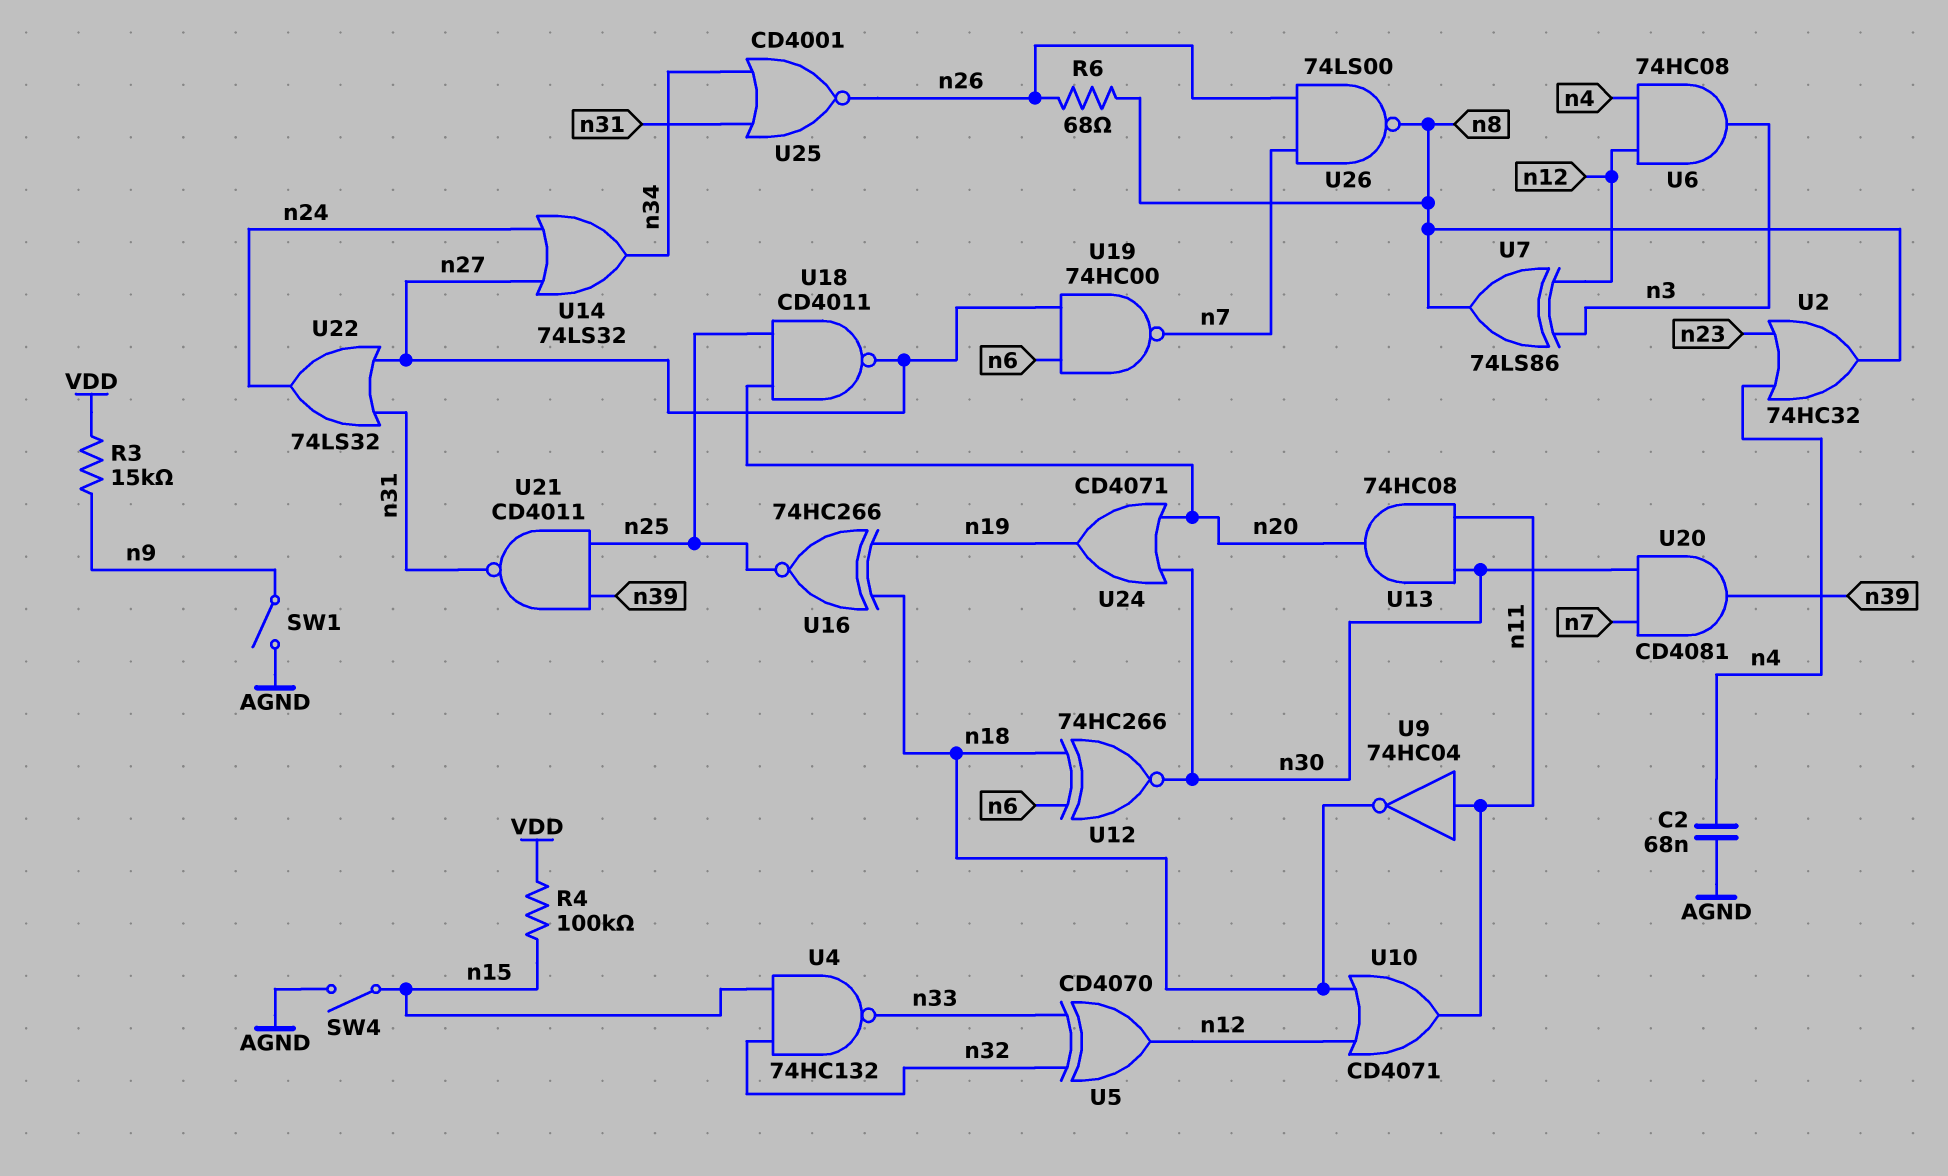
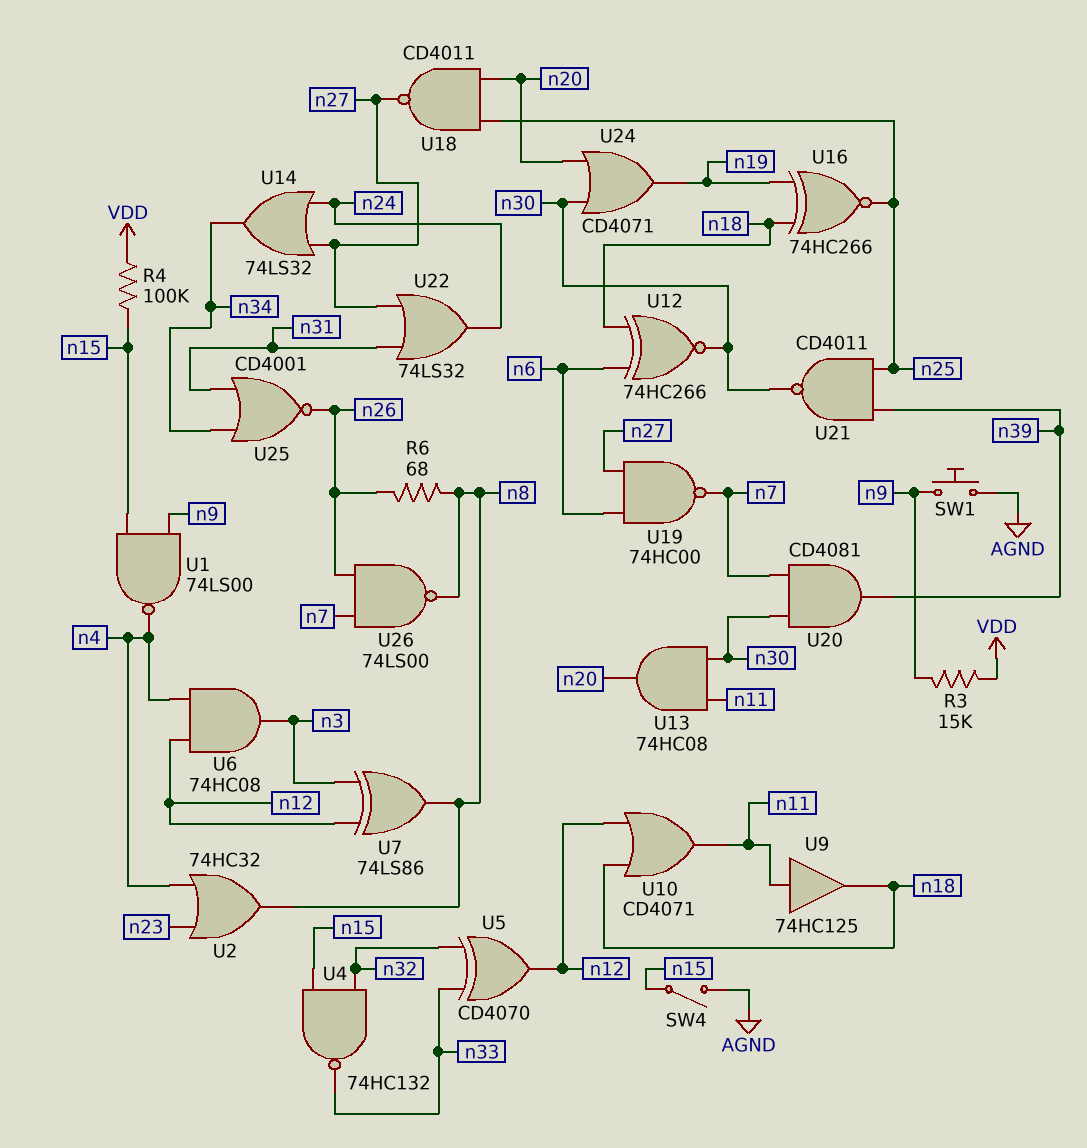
C2: 68nF (AGND, n4) -> none
SW1: switch (AGND, n9) -> button (AGND, n9)
U1: none -> NAND 74LS00 (in n9, in n15, out n4)
U9: NOT 74HC04 (in n11, out n18) -> buffer 74HC125 (in n11, out n18)
U21: NAND CD4011 (in n25, in n39, out n31) -> NAND CD4011 (in n25, in n39, out n30)

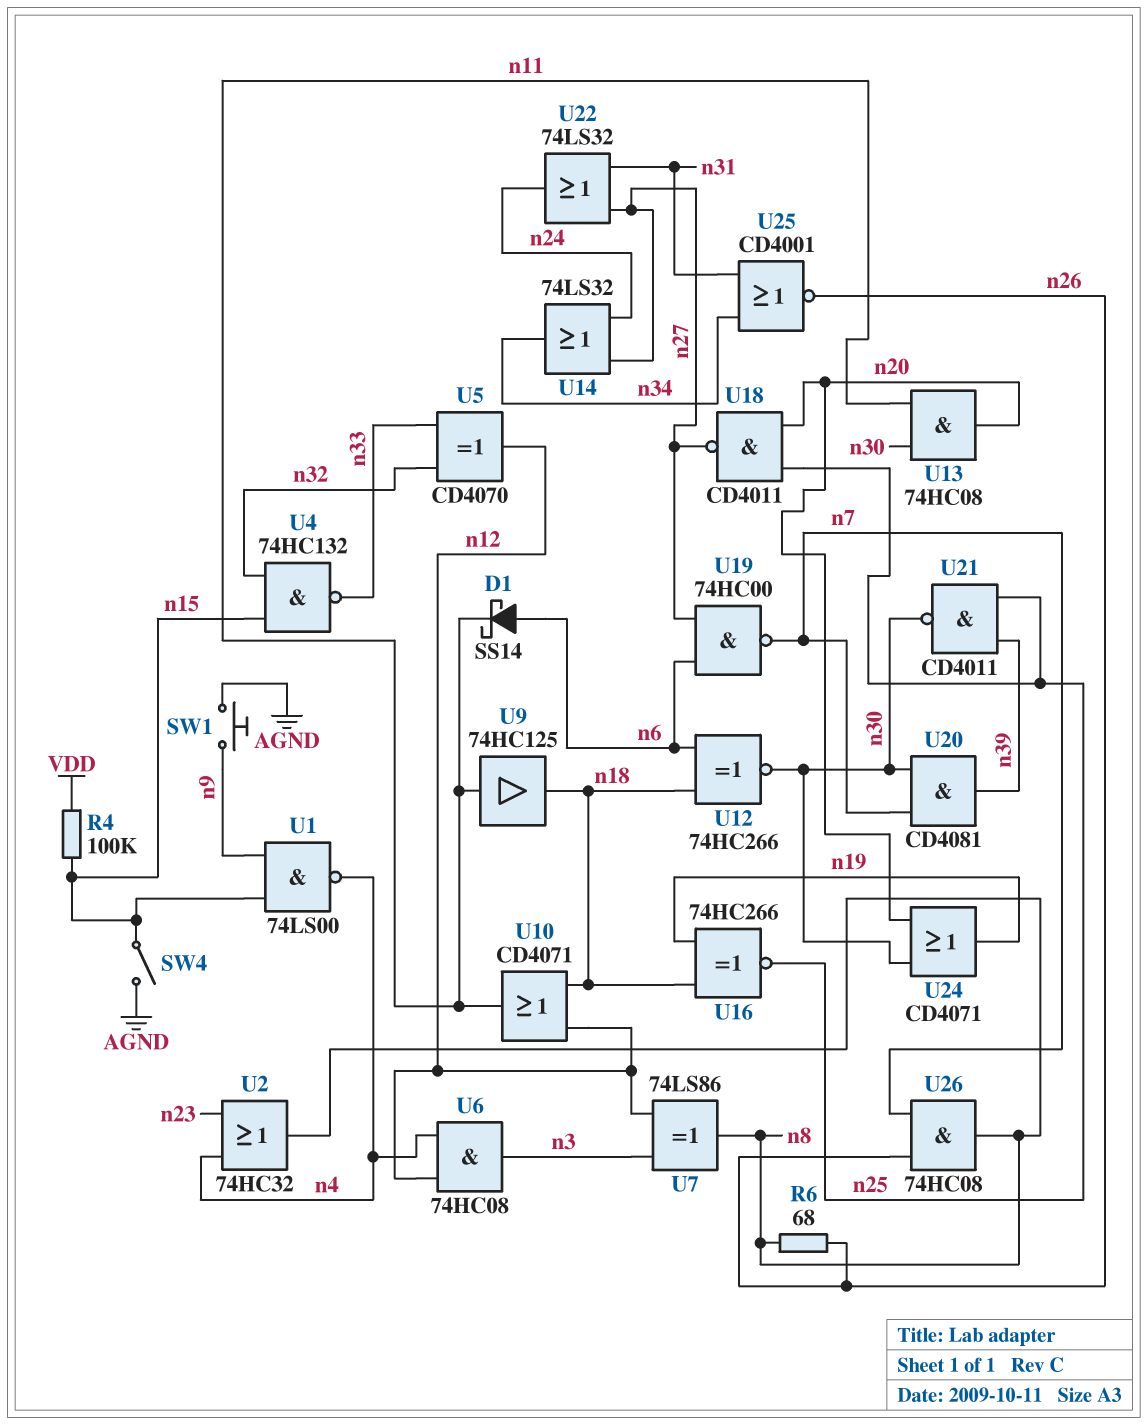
D1: none -> schottky SS14 (A n6, K n11)
R3: 15k (VDD, n9) -> none
U26: NAND 74LS00 (in n7, in n26, out n8) -> AND 74HC08 (in n7, in n26, out n8)

